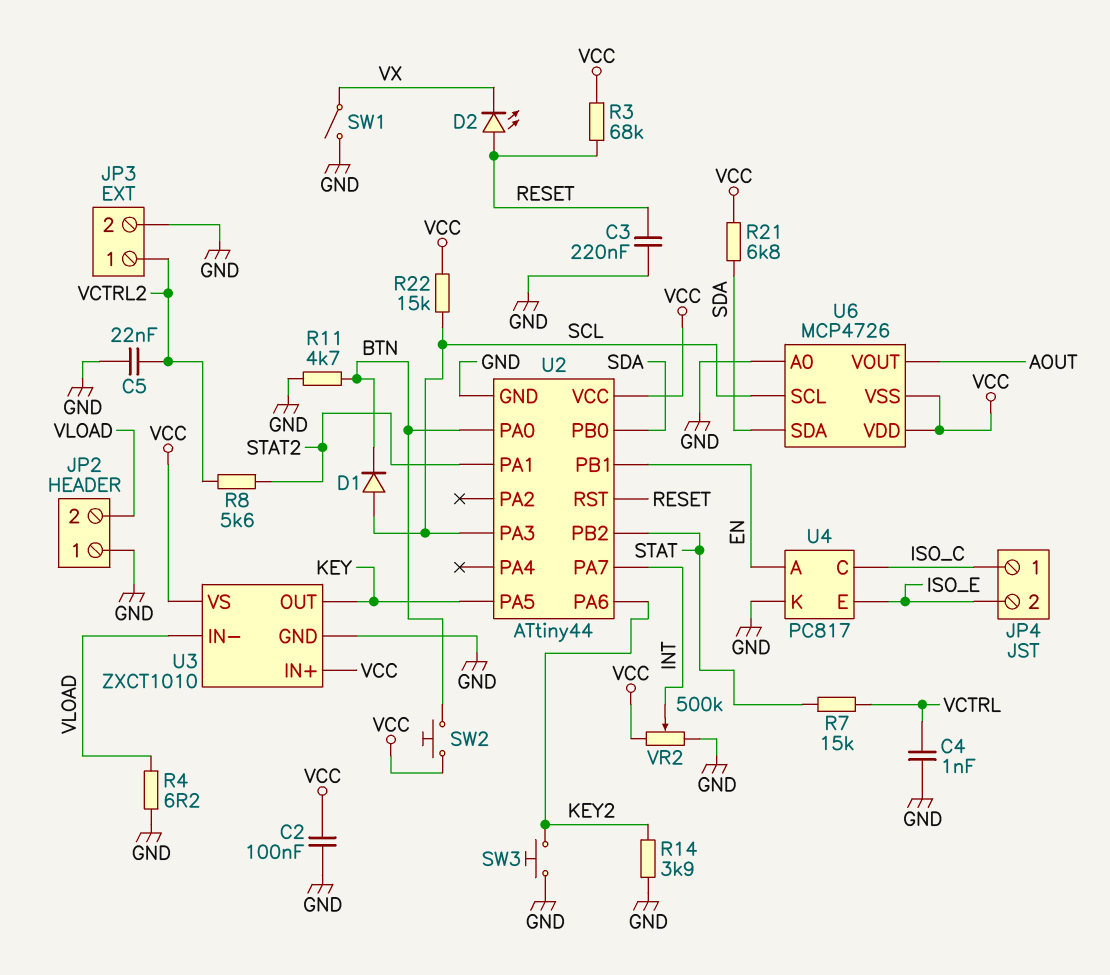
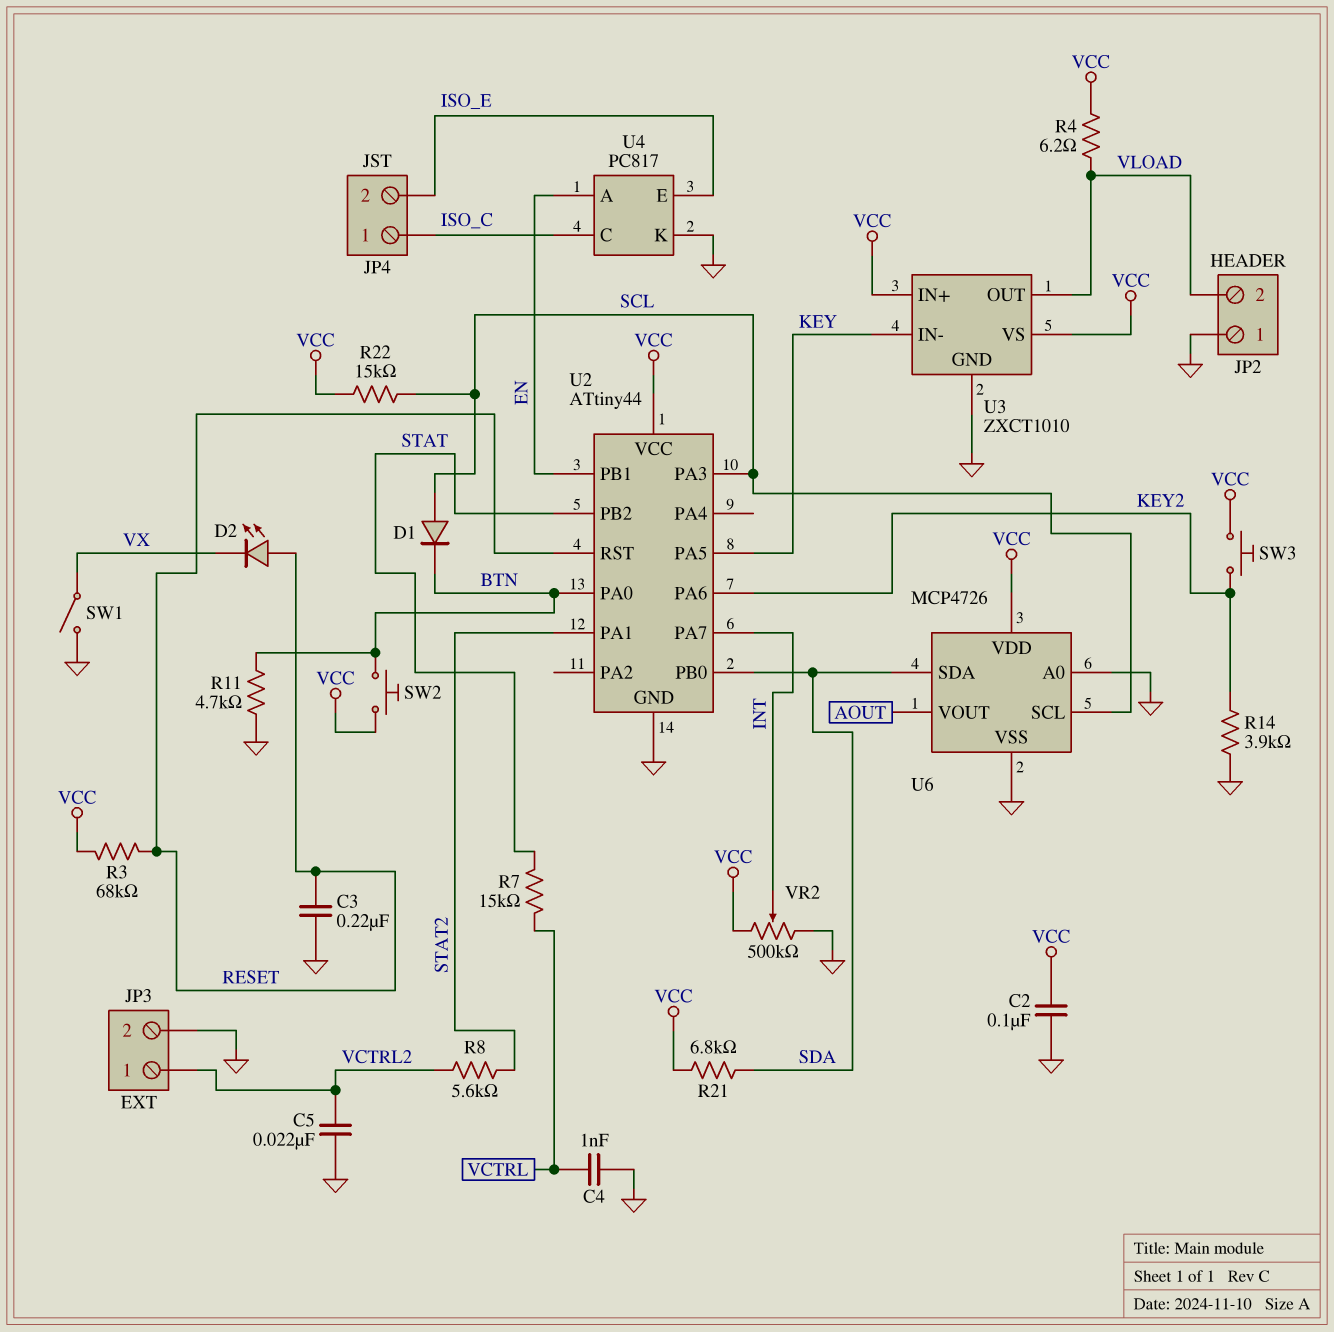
R4: 6.2 (GND, VLOAD) -> 6.2 (VCC, VLOAD)
SW3: button (GND, KEY2) -> button (KEY2, VCC)
U3 pin IN-: VLOAD -> KEY
U3 pin OUT: KEY -> VLOAD
U6 pin VSS: VCC -> GND

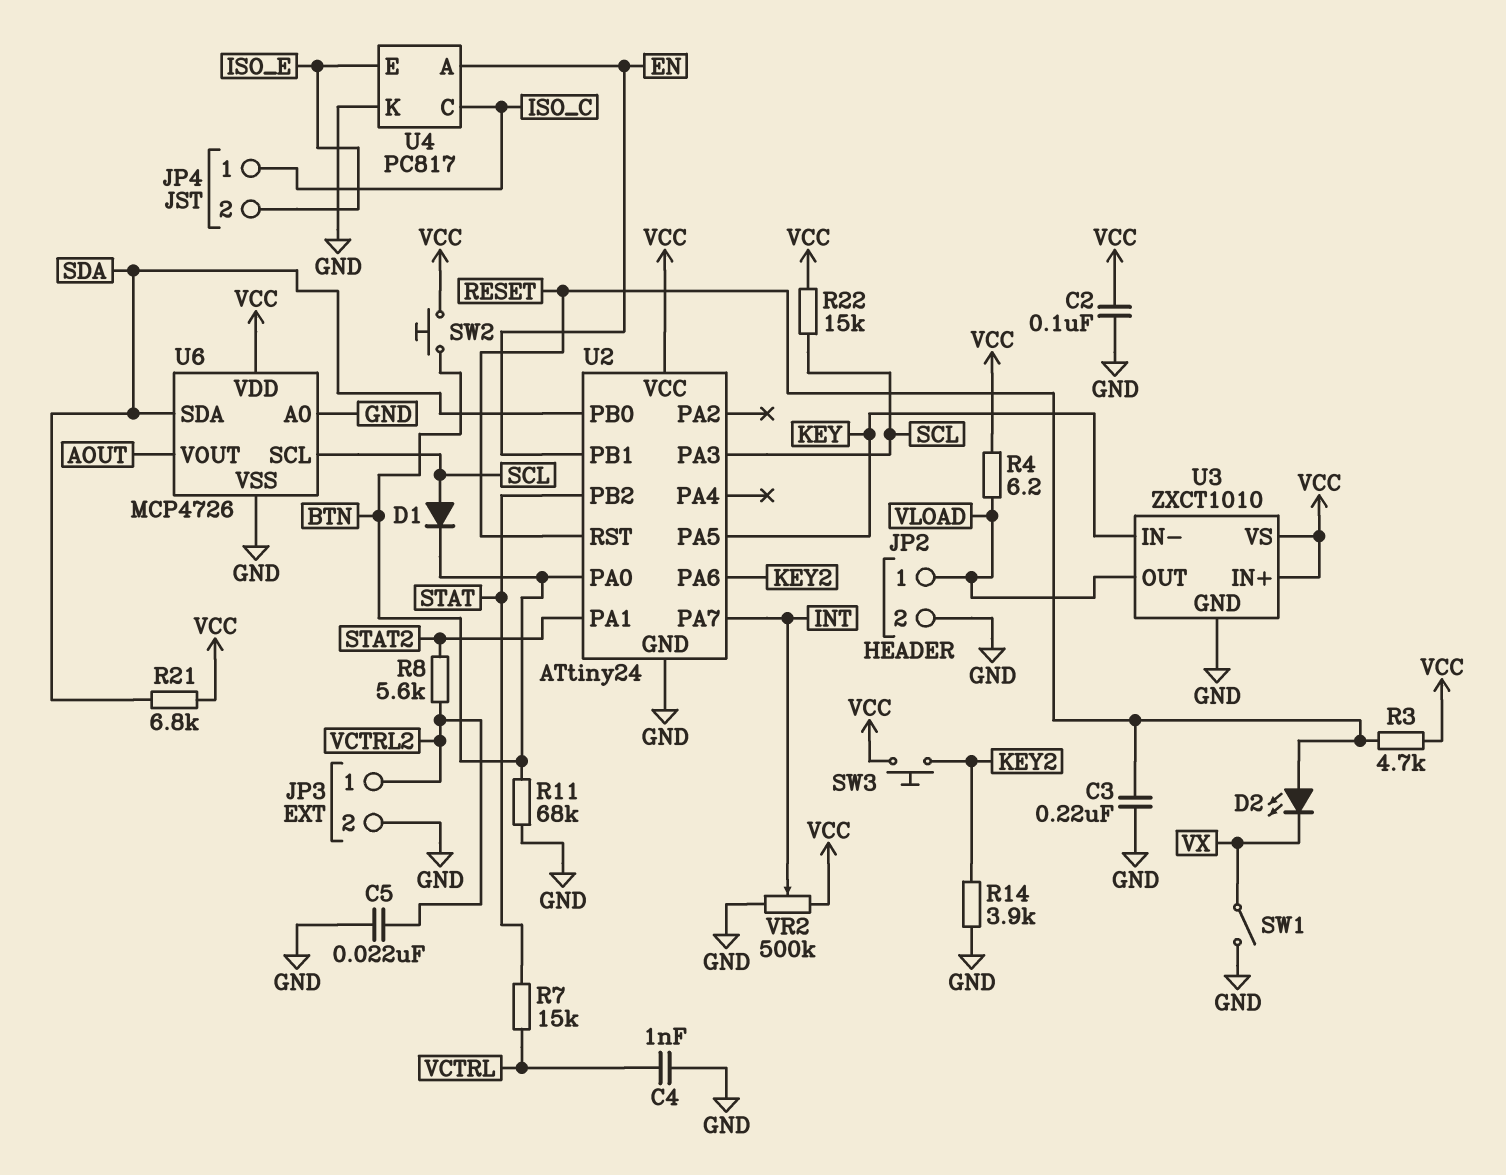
JP2 pin 1: GND -> VLOAD
JP2 pin 2: VLOAD -> GND
R3: 68k (RESET, VCC) -> 4.7k (RESET, VCC)
R11: 4.7k (BTN, GND) -> 68k (BTN, GND)
U2: ATtiny44 -> ATtiny24

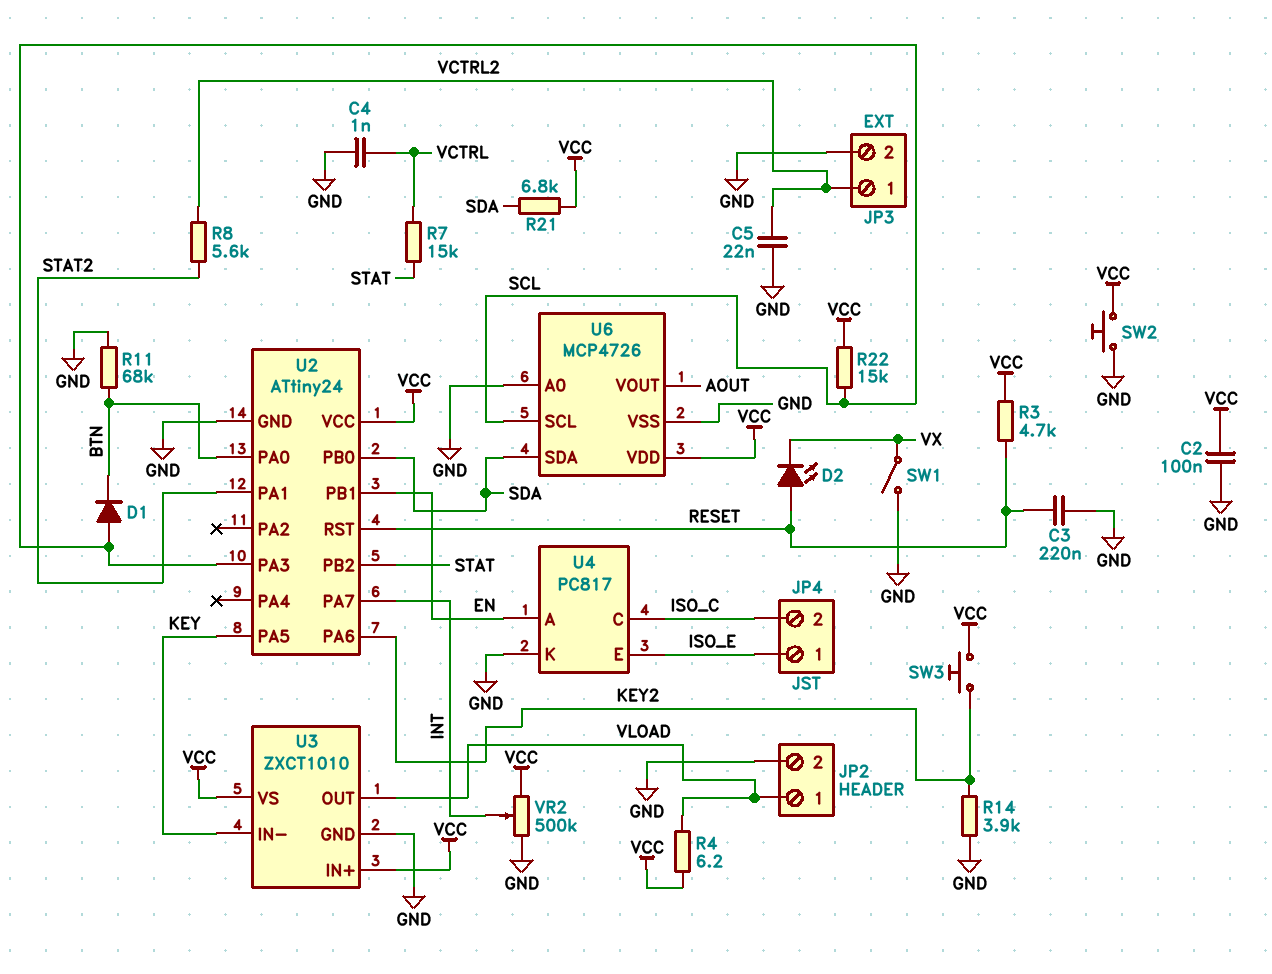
JP4 pin 1: ISO_C -> ISO_E
JP4 pin 2: ISO_E -> ISO_C
SW2: button (BTN, VCC) -> button (GND, VCC)

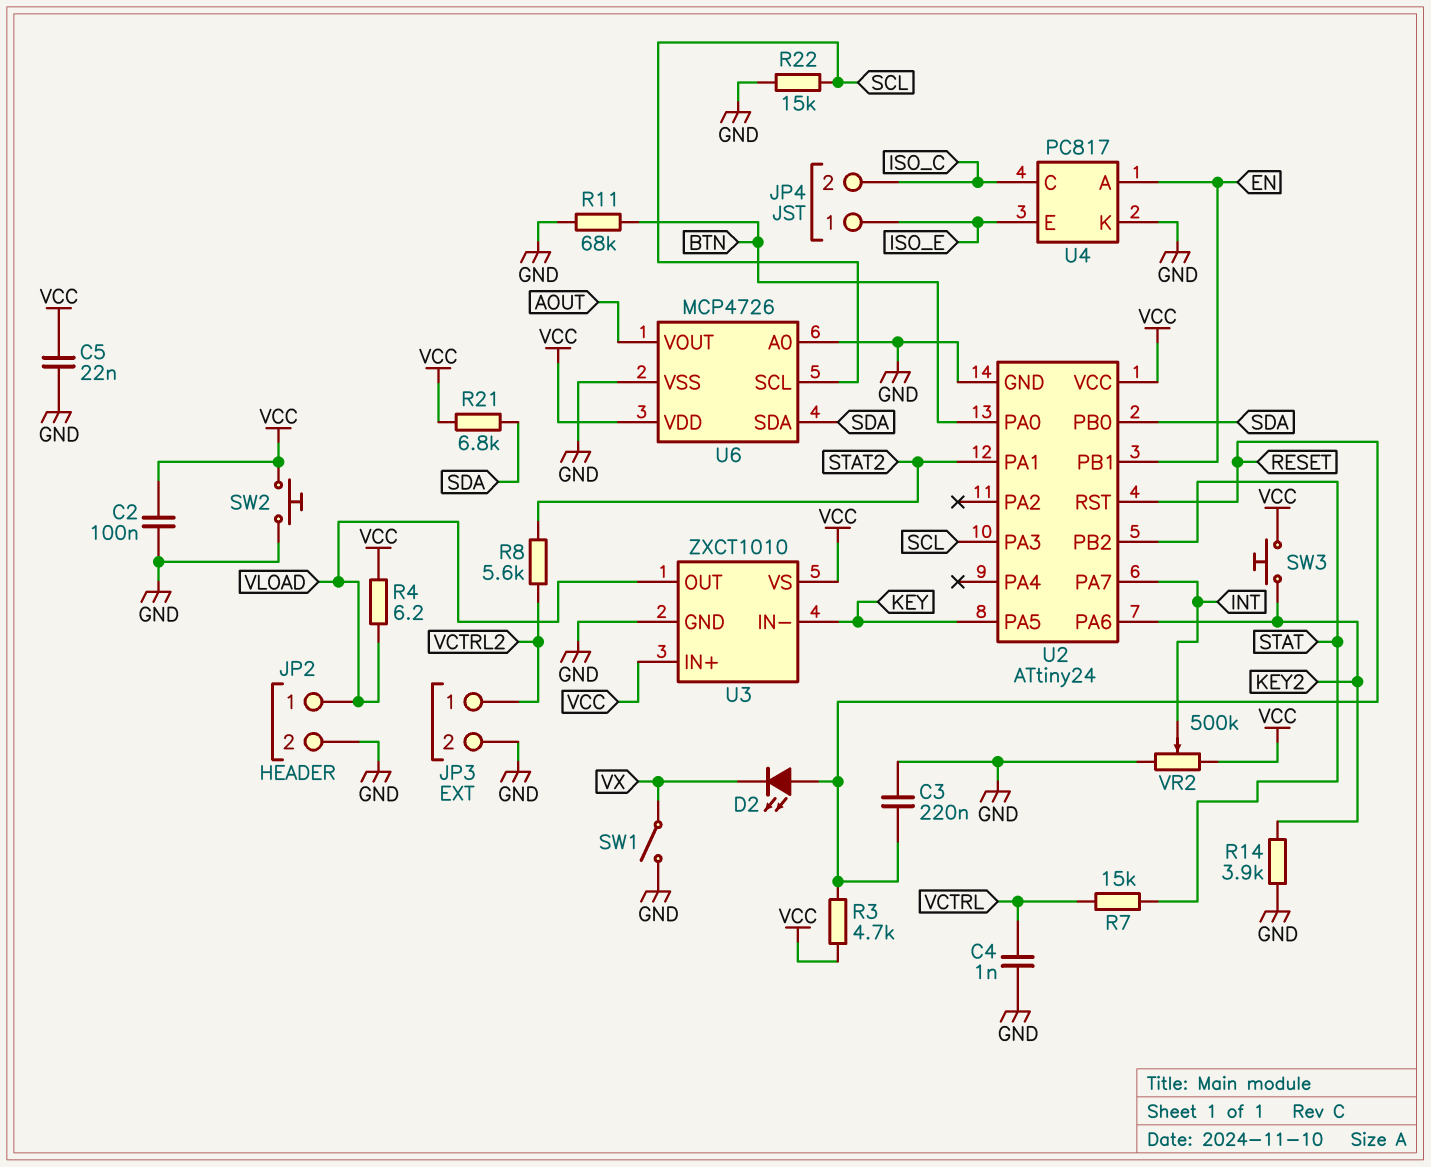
C5: 22nF (GND, VCTRL2) -> 22nF (GND, VCC)
D1: diode (A SCL, K BTN) -> none
R22: 15k (SCL, VCC) -> 15k (GND, SCL)

